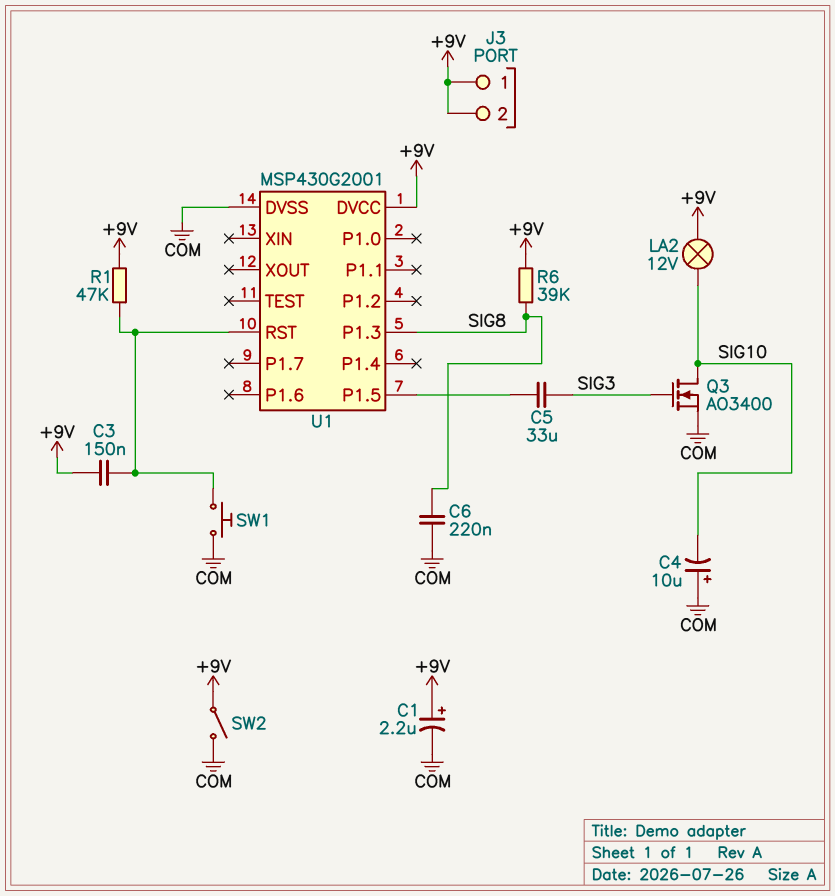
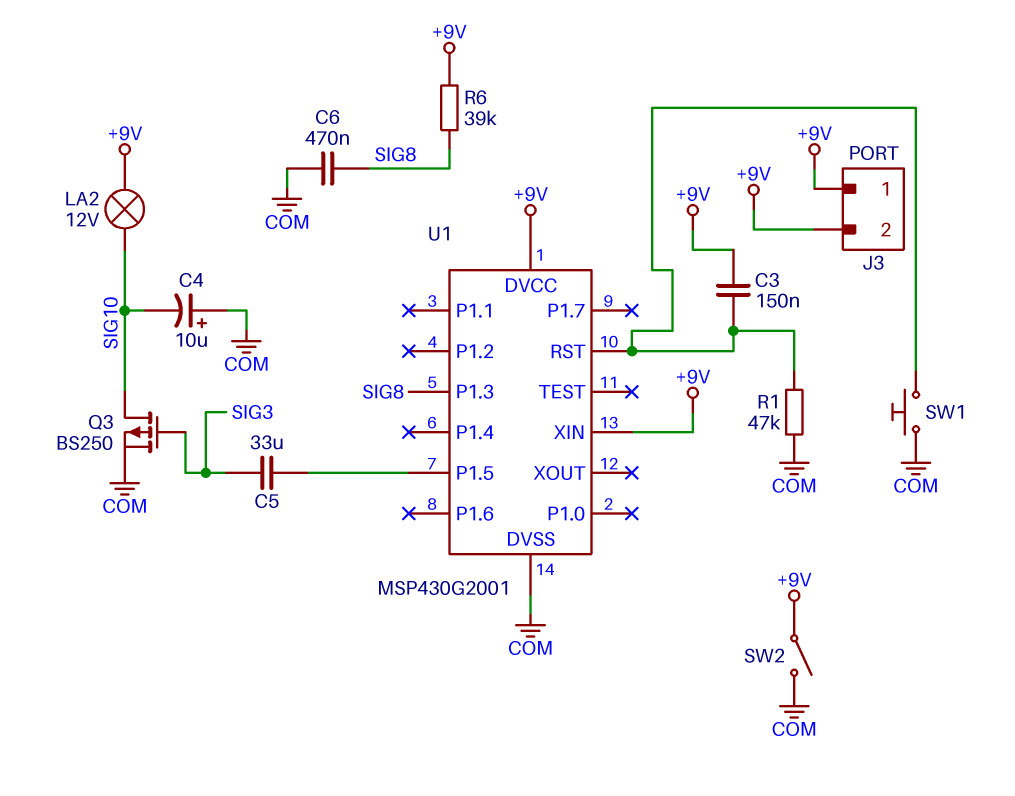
C1: 2.2uF (plus +9V, minus COM) -> none
C6: 220nF (COM, SIG8) -> 470nF (COM, SIG8)
Q3: NMOS AO3400 (G SIG3, D SIG10, S COM) -> PMOS BS250 (G SIG3, D SIG10, S COM)
R1: 47k (+9V, U1/RST) -> 47k (COM, U1/RST)
U1 pin XIN: none -> +9V

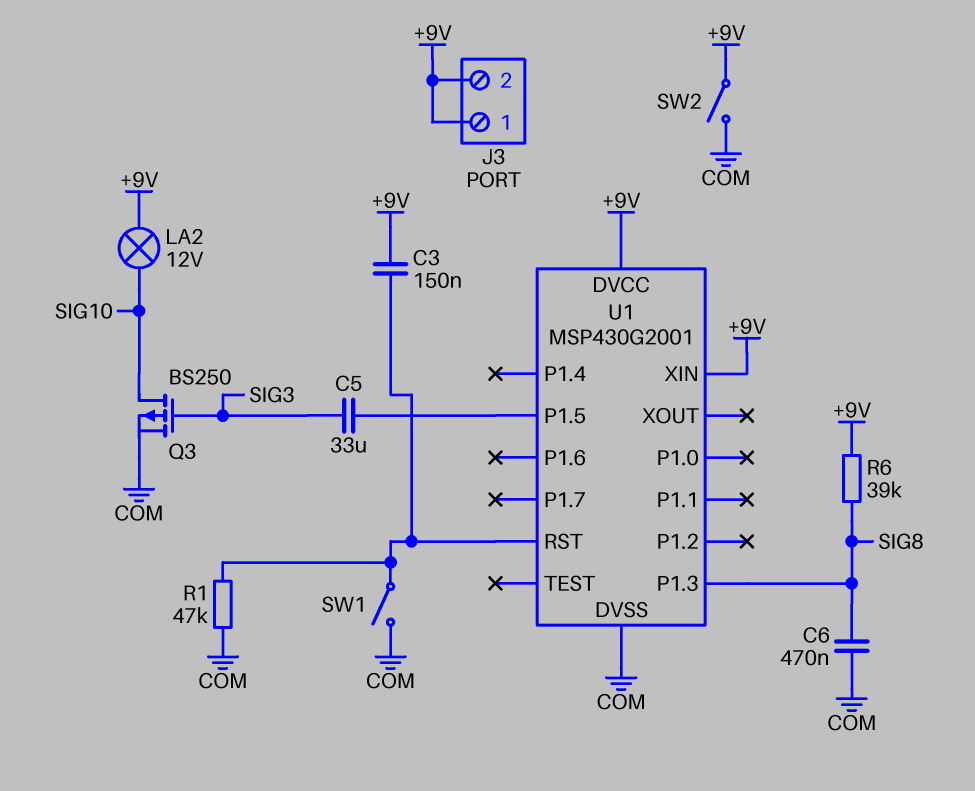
C4: 10uF (plus COM, minus SIG10) -> none
SW1: button (COM, U1/RST) -> switch (COM, U1/RST)

